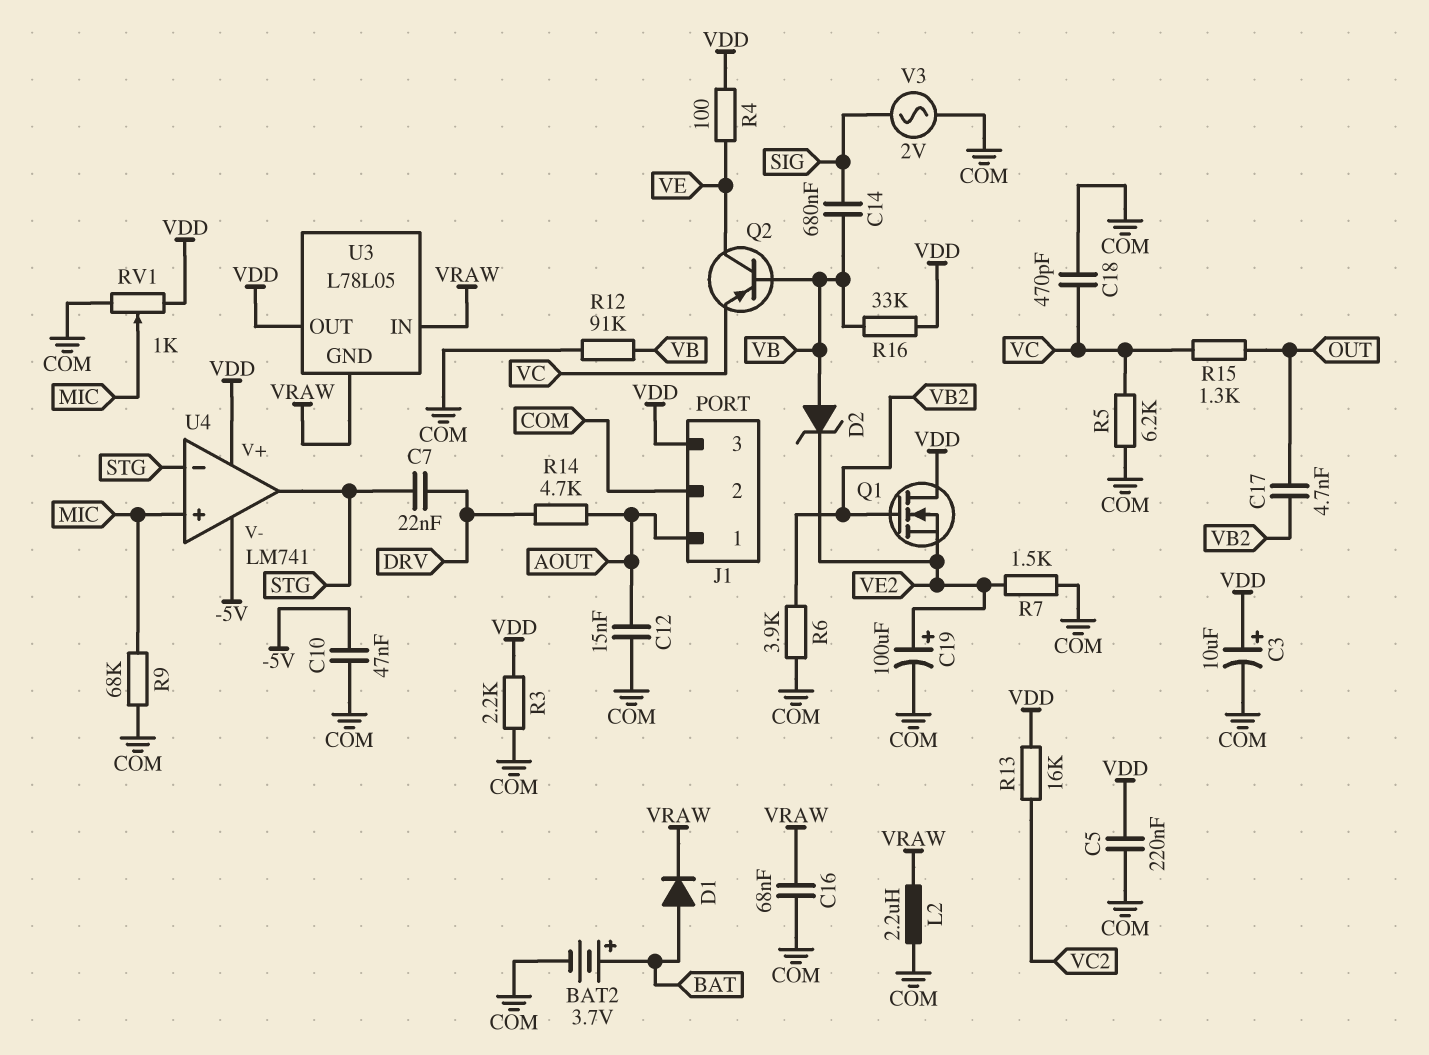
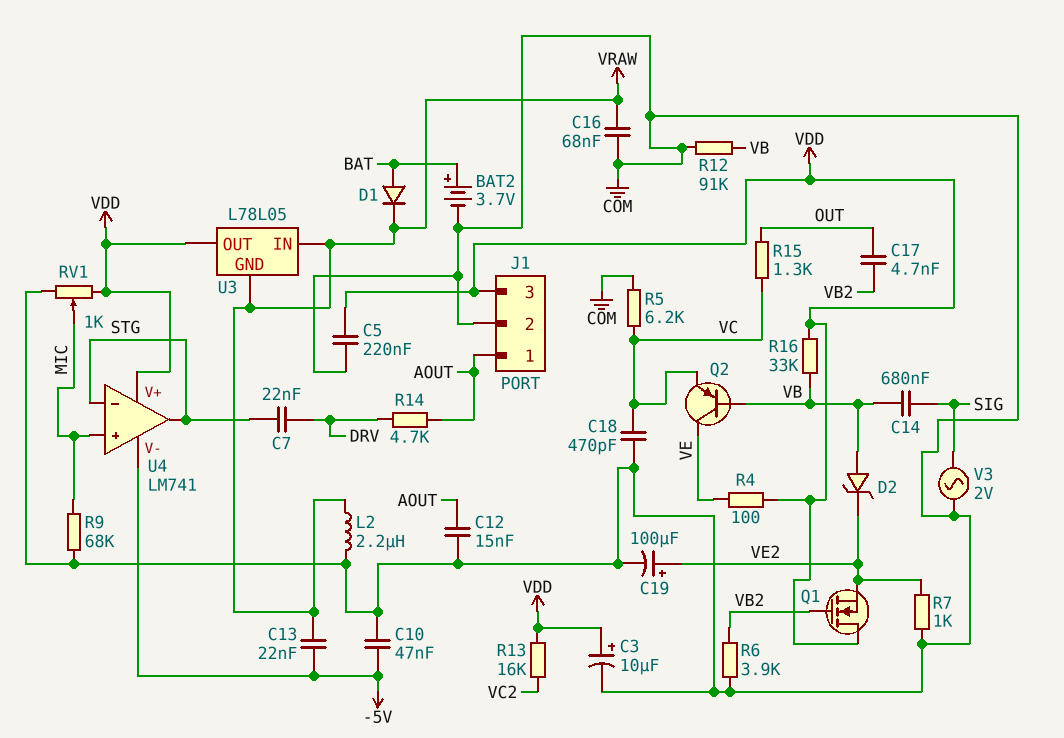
C13: none -> 22nF (-5V, VRAW)
R3: 2.2k (COM, VDD) -> none
R7: 1.5k (COM, VE2) -> 1k (COM, VE2)

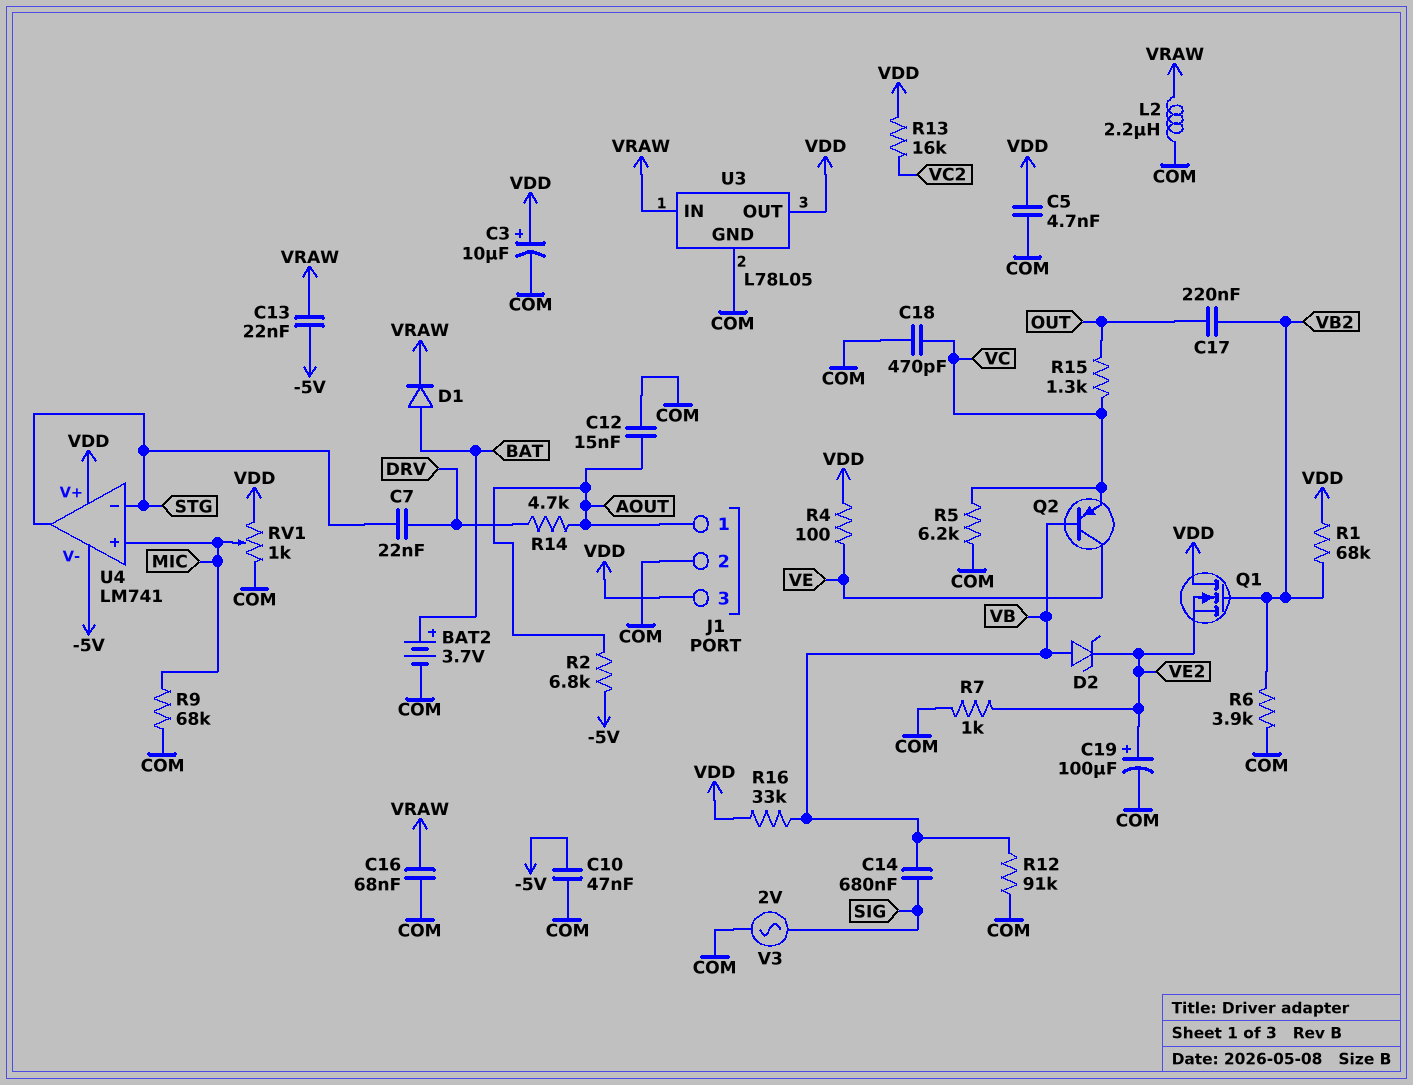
C5: 220nF (COM, VDD) -> 4.7nF (COM, VDD)
C17: 4.7nF (OUT, VB2) -> 220nF (OUT, VB2)
R1: none -> 68k (VB2, VDD)
R2: none -> 6.8k (-5V, AOUT)
U3 pin GND: VRAW -> COM

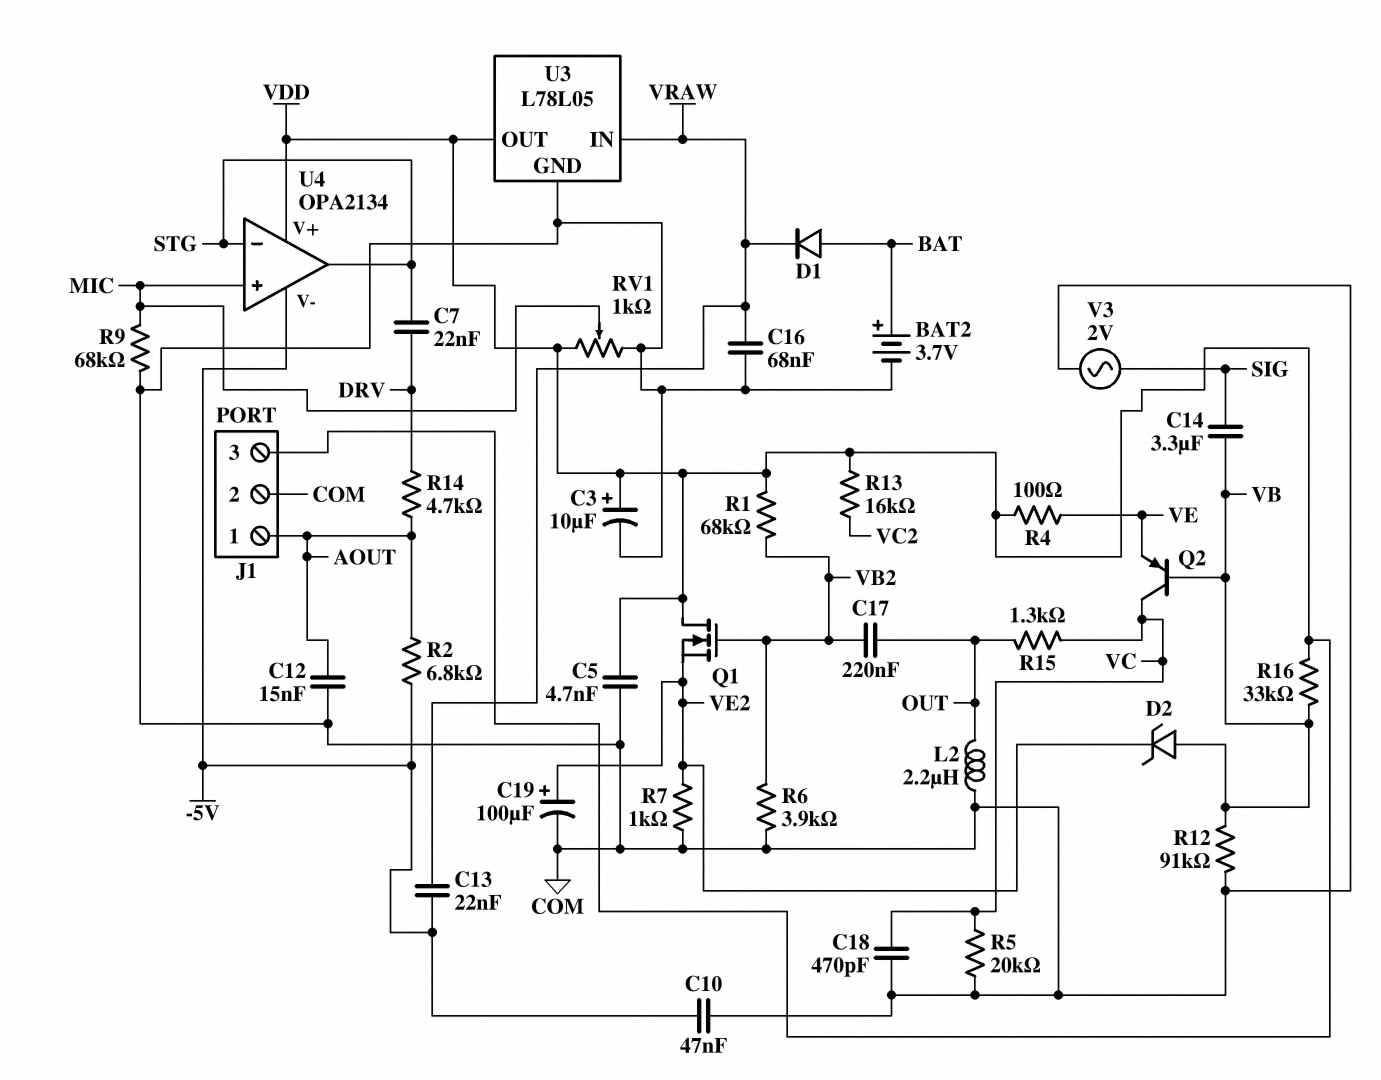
C14: 680nF (SIG, VB) -> 3.3uF (SIG, VB)
L2: 2.2uH (COM, VRAW) -> 2.2uH (COM, OUT)
Q2: PNP (B VB, C VE, E VC) -> PNP (B VB, C VC, E VE)
R5: 6.2k (COM, VC) -> 20k (COM, VC)
U4: LM741 -> OPA2134

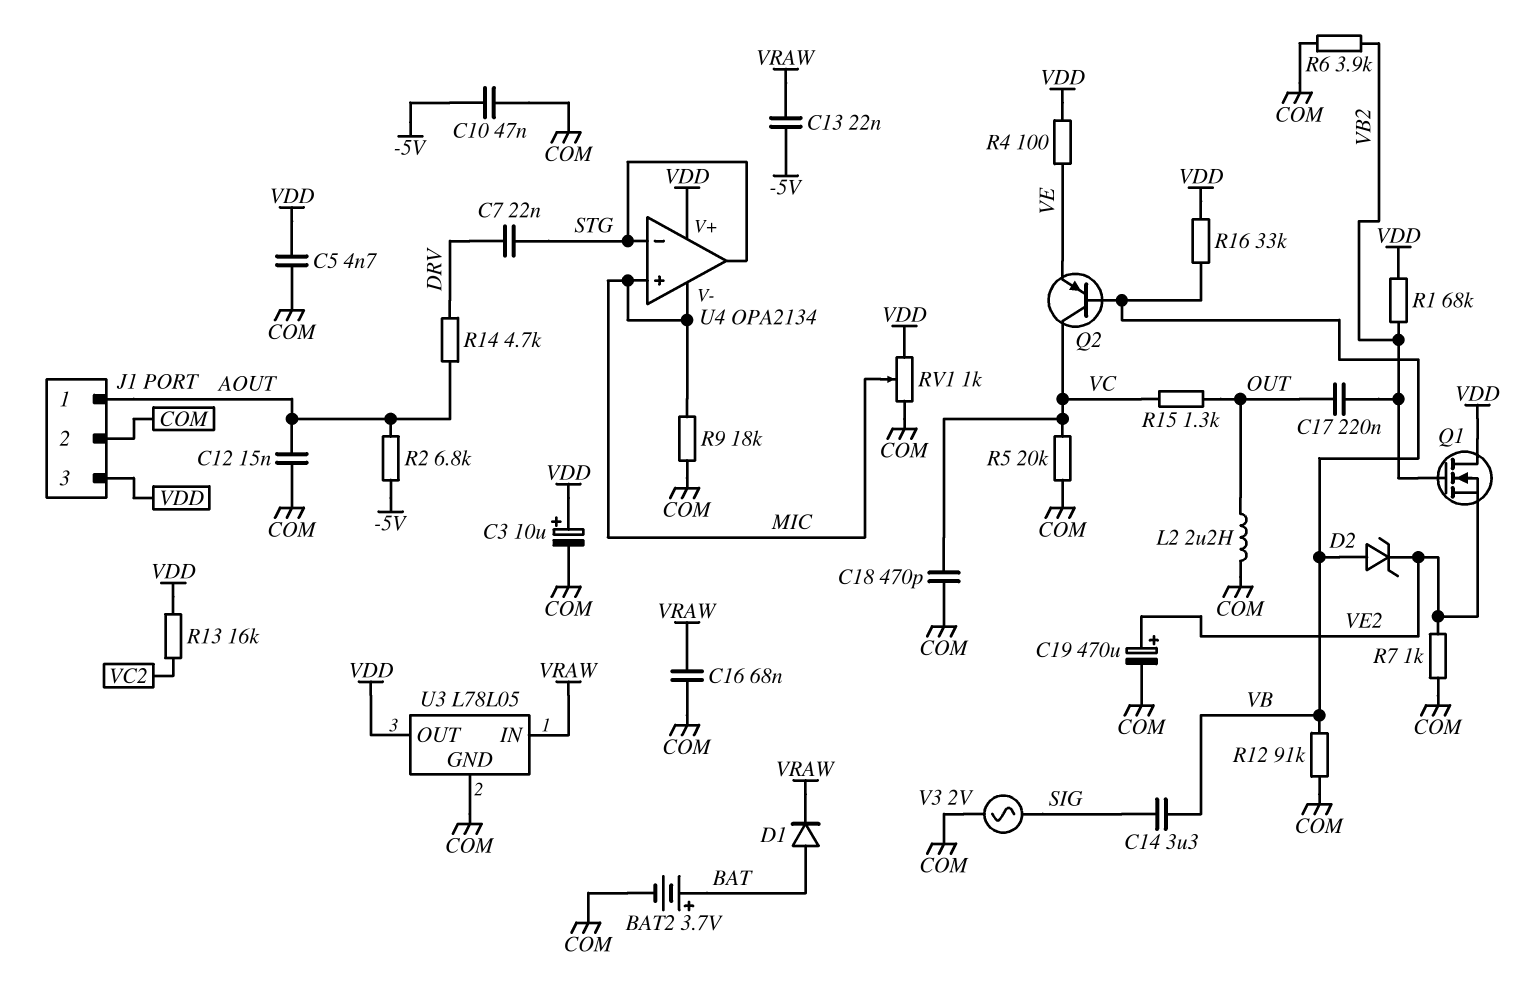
C19: 100uF (plus VE2, minus COM) -> 470uF (plus VE2, minus COM)
R9: 68k (COM, MIC) -> 18k (COM, MIC)
U4 pin V-: -5V -> MIC

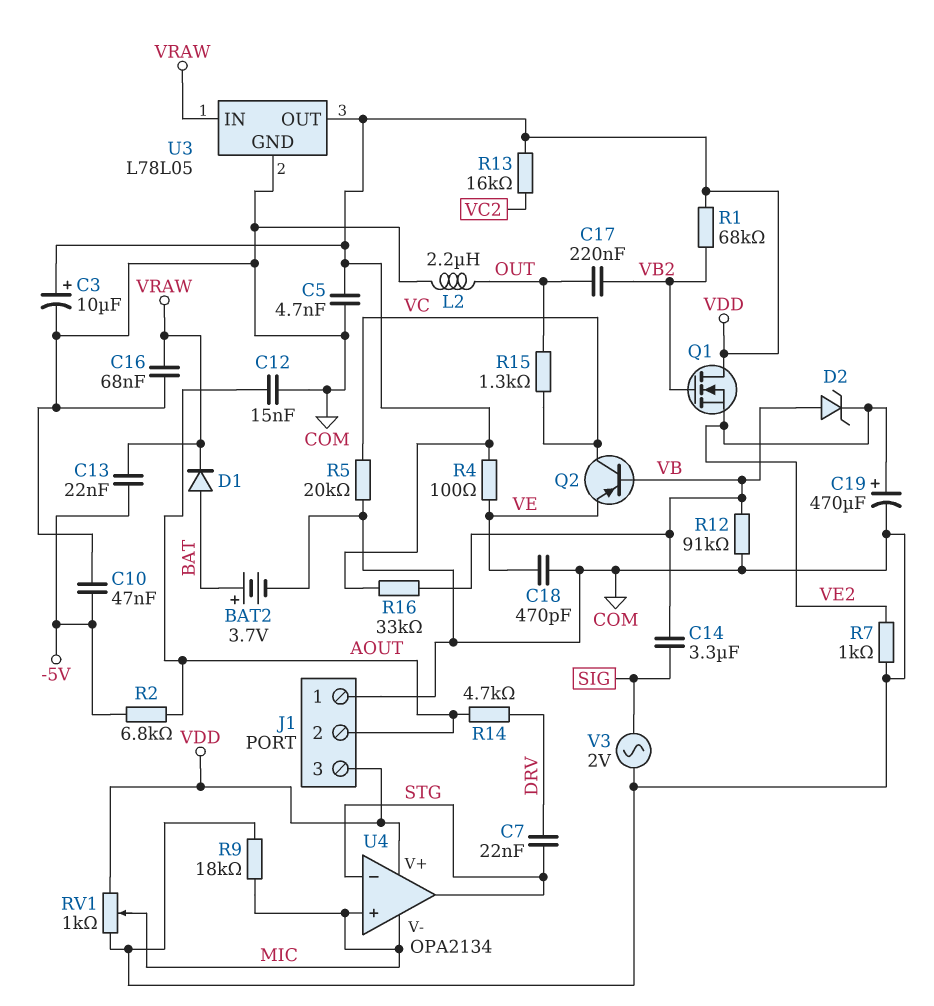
C18: 470pF (COM, VC) -> 470pF (COM, VE)
J1 pin 1: AOUT -> COM
J1 pin 2: COM -> AOUT
R6: 3.9k (COM, VB2) -> none

